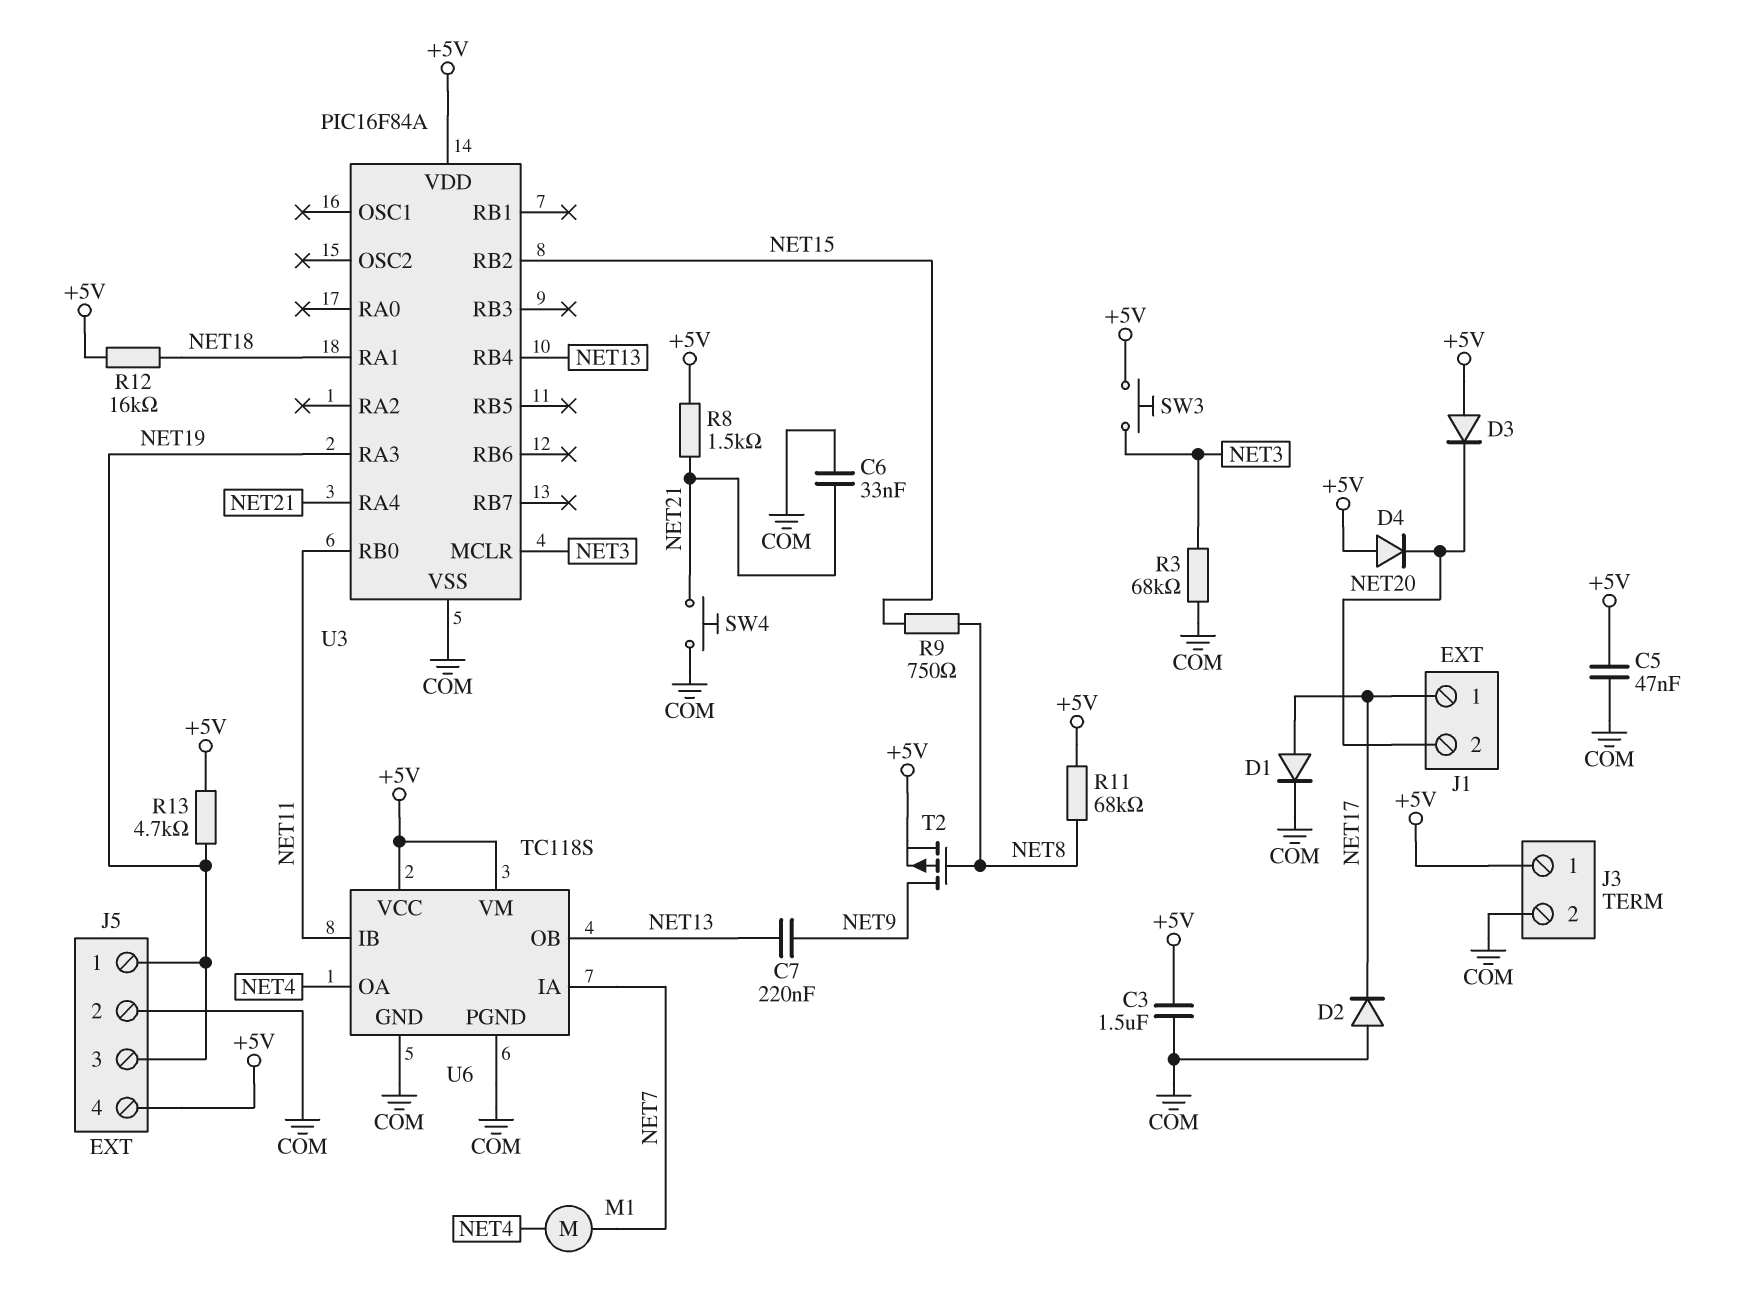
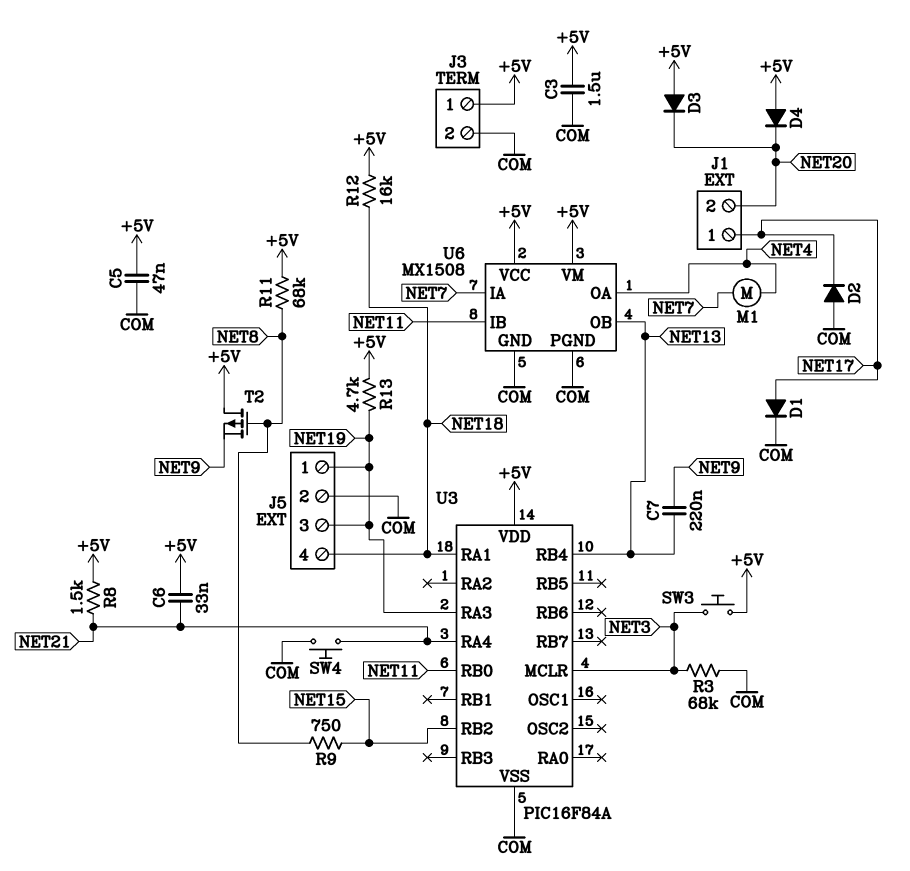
C6: 33nF (COM, NET21) -> 33nF (+5V, NET21)
J5 pin 4: +5V -> NET18
T2: PMOS (G NET8, D NET9, S +5V) -> PMOS (G NET8, D +5V, S NET9)
U6: TC118S -> MX1508

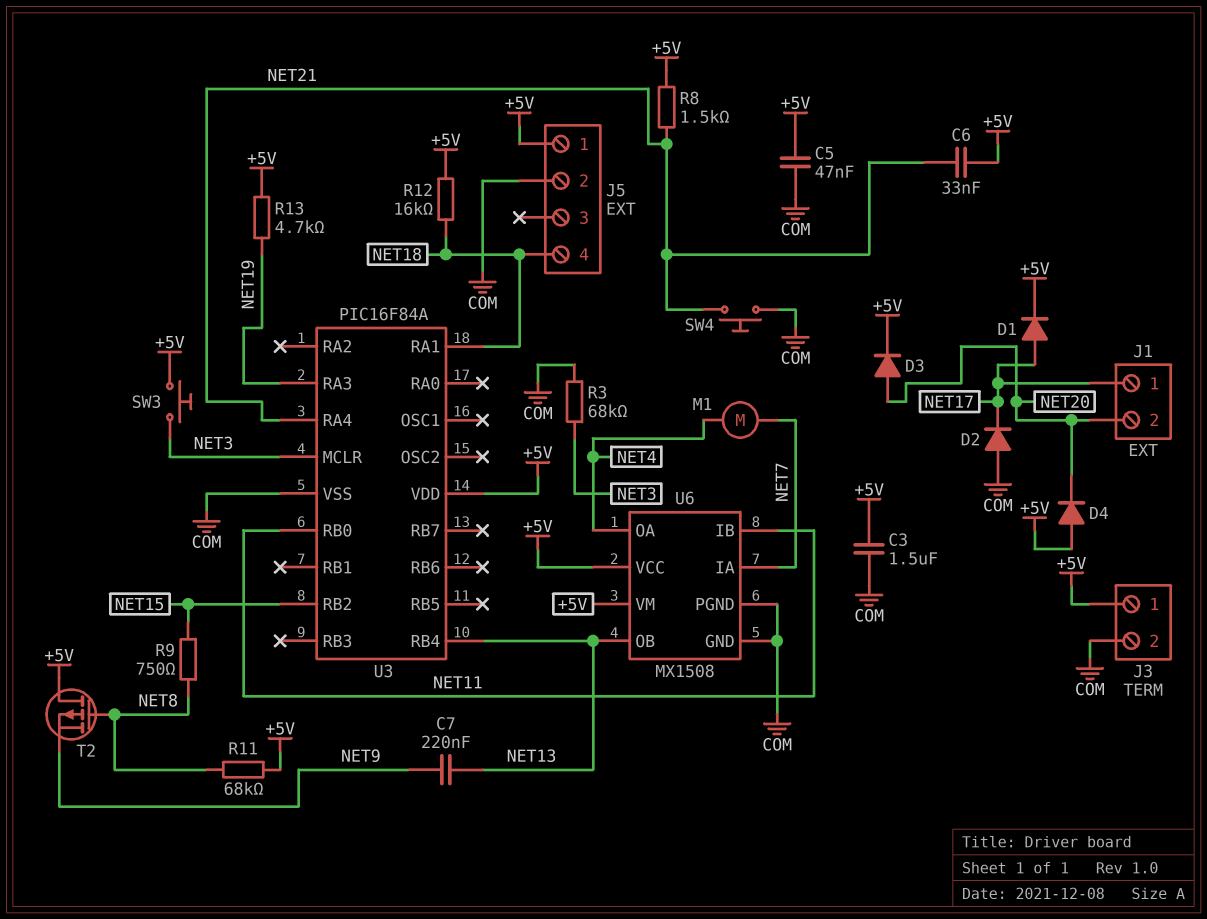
D1: diode (A NET17, K COM) -> diode (A NET17, K +5V)
D3: diode (A +5V, K NET20) -> diode (A NET20, K +5V)
J5 pin 1: NET19 -> +5V
J5 pin 3: NET19 -> none

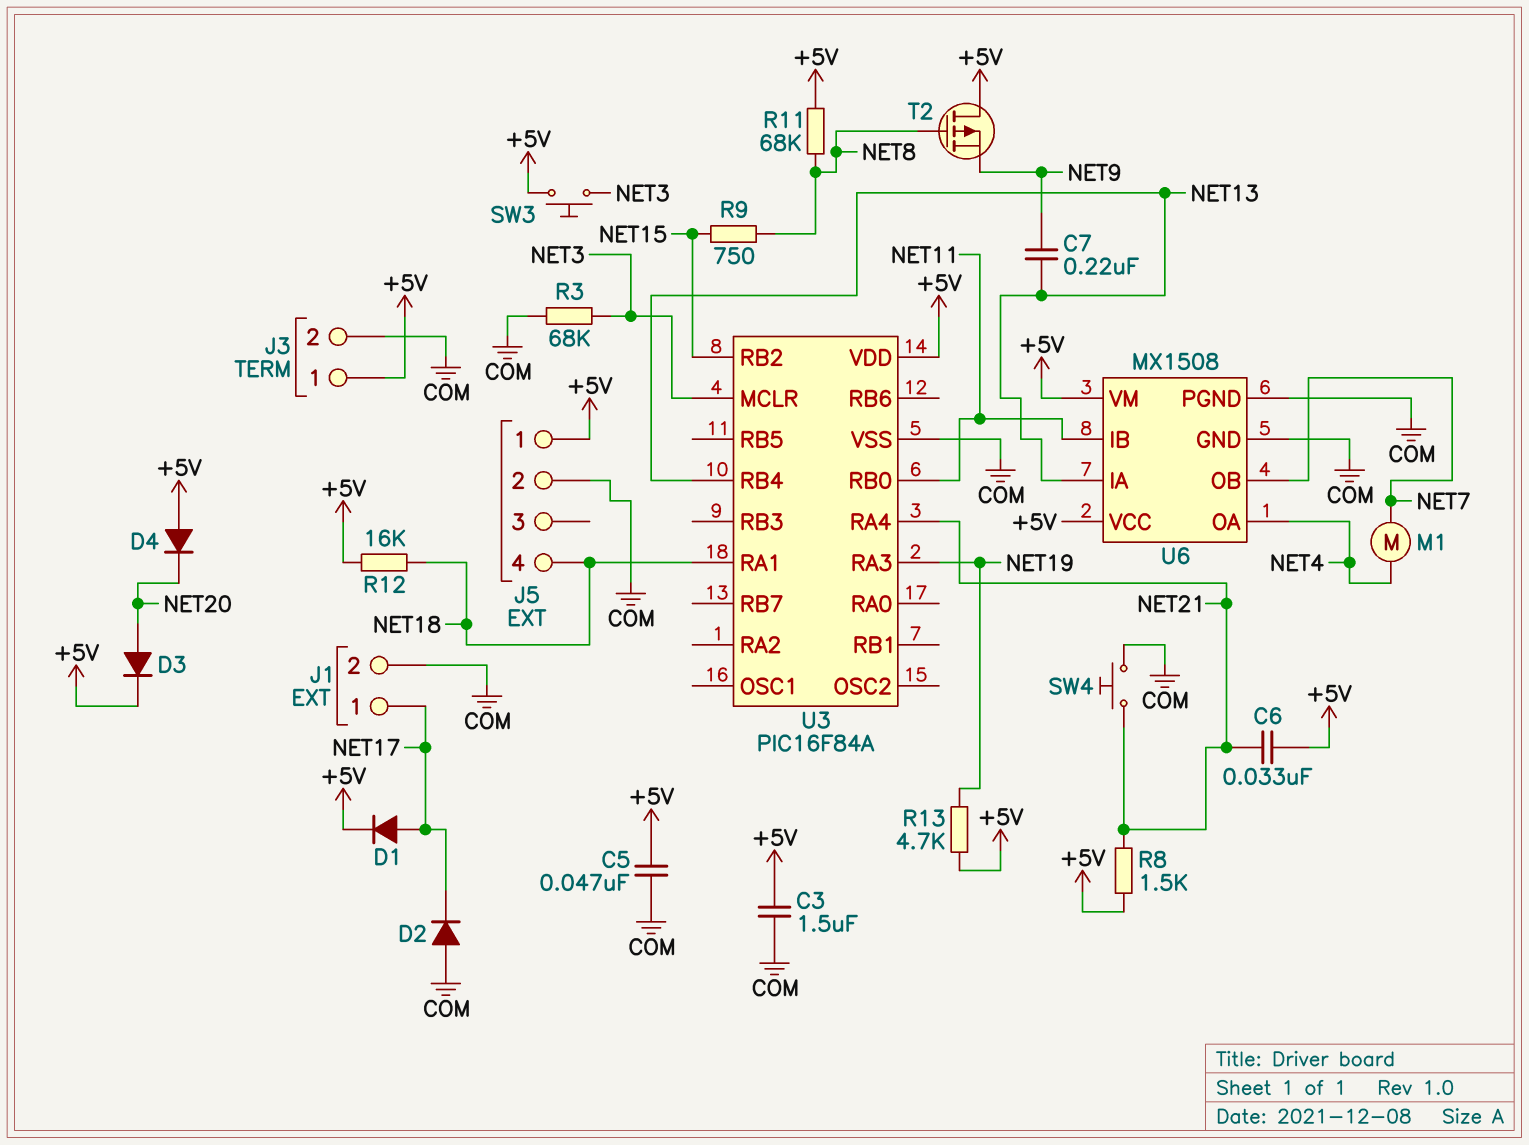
J1 pin 2: NET20 -> COM
U6 pin IA: NET7 -> NET13
U6 pin OB: NET13 -> NET7

